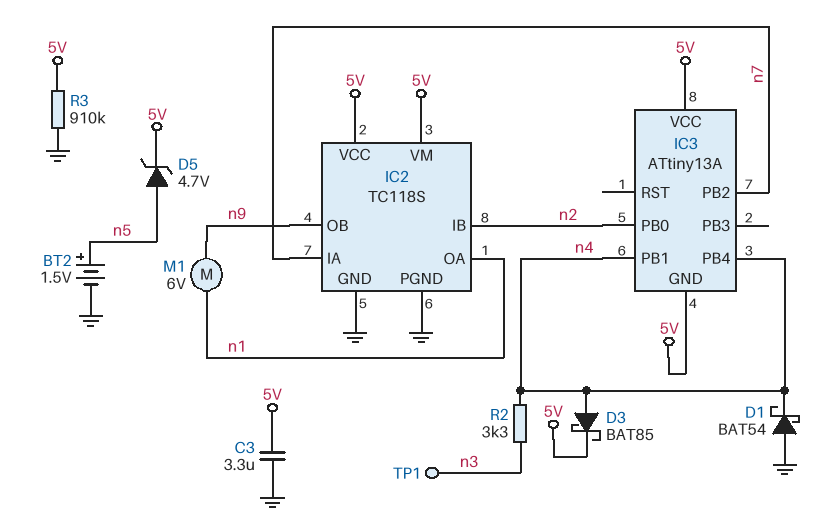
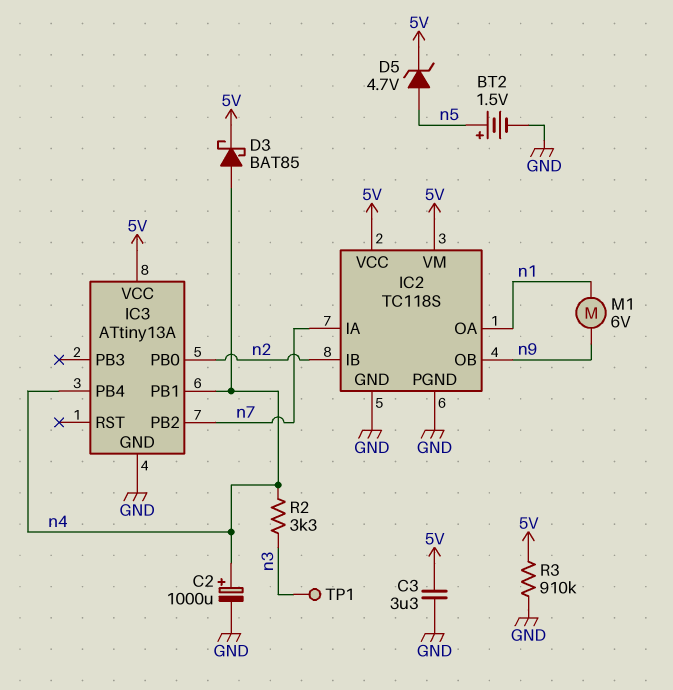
C2: none -> 1000uF (plus n4, minus GND)
D1: schottky BAT54 (A GND, K n4) -> none
IC3 pin GND: 5V -> GND

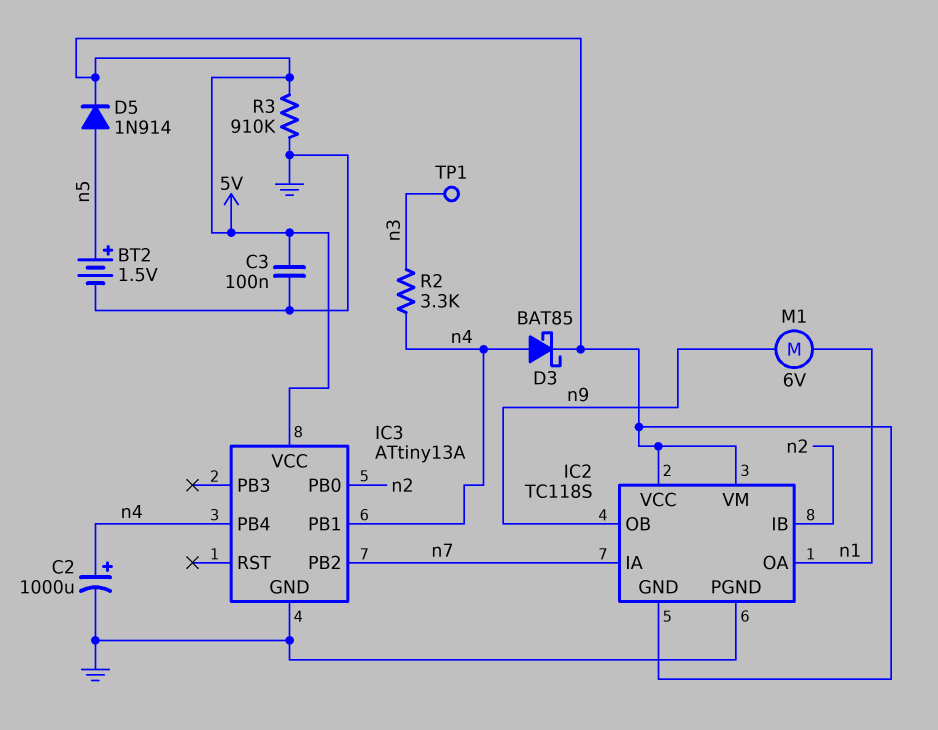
C3: 3.3uF (5V, GND) -> 100nF (5V, GND)
D5: zener 4.7V (A n5, K 5V) -> diode 1N914 (A n5, K 5V)
IC2 pin GND: GND -> 5V

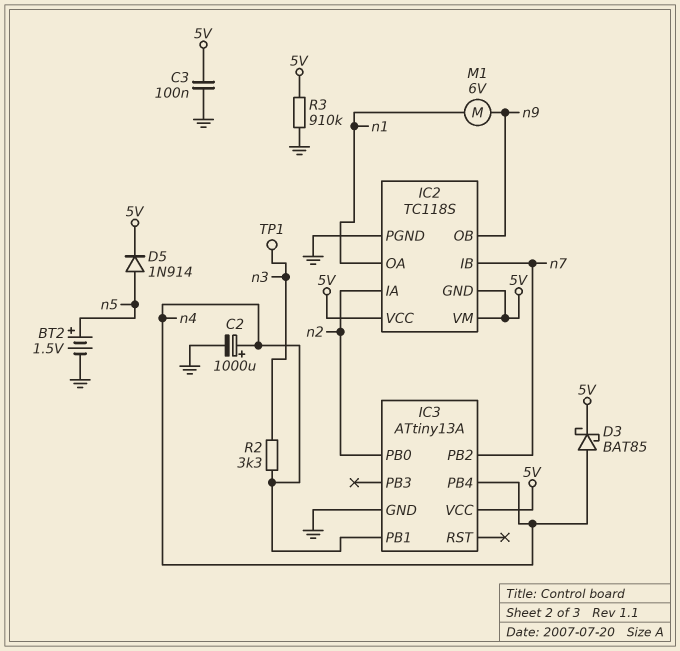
IC2 pin IA: n7 -> n2
IC2 pin IB: n2 -> n7

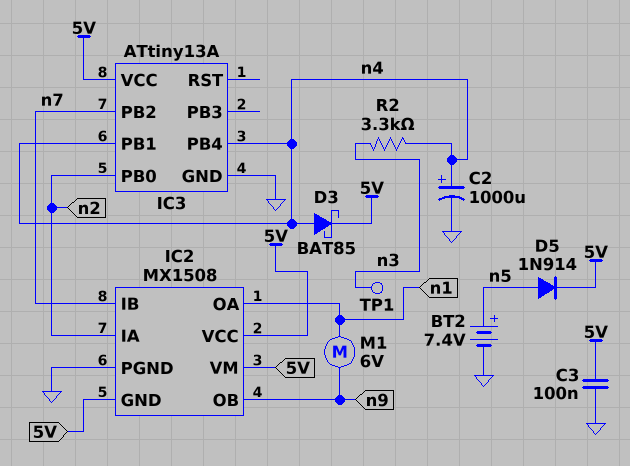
BT2: 1.5V (plus n5, minus GND) -> 7.4V (plus n5, minus GND)
IC2: TC118S -> MX1508
R3: 910k (5V, GND) -> none

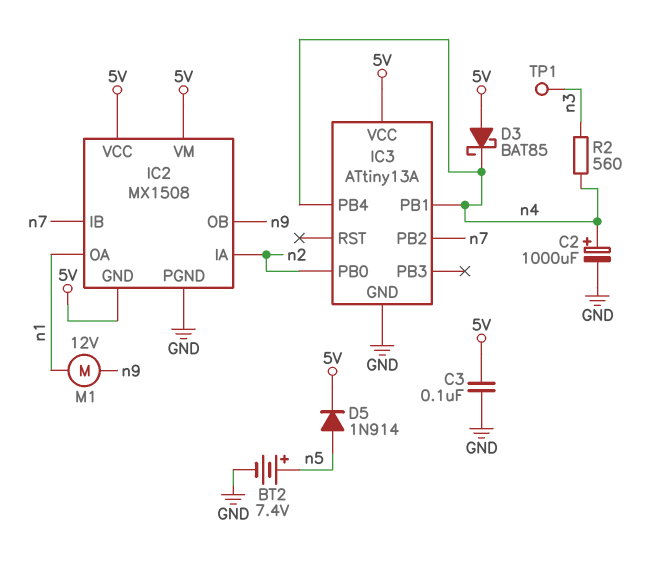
D3: schottky BAT85 (A n4, K 5V) -> schottky BAT85 (A 5V, K n4)
M1: motor 6V (n1, n9) -> motor 12V (n1, n9)
R2: 3.3k (n3, n4) -> 560 (n3, n4)

